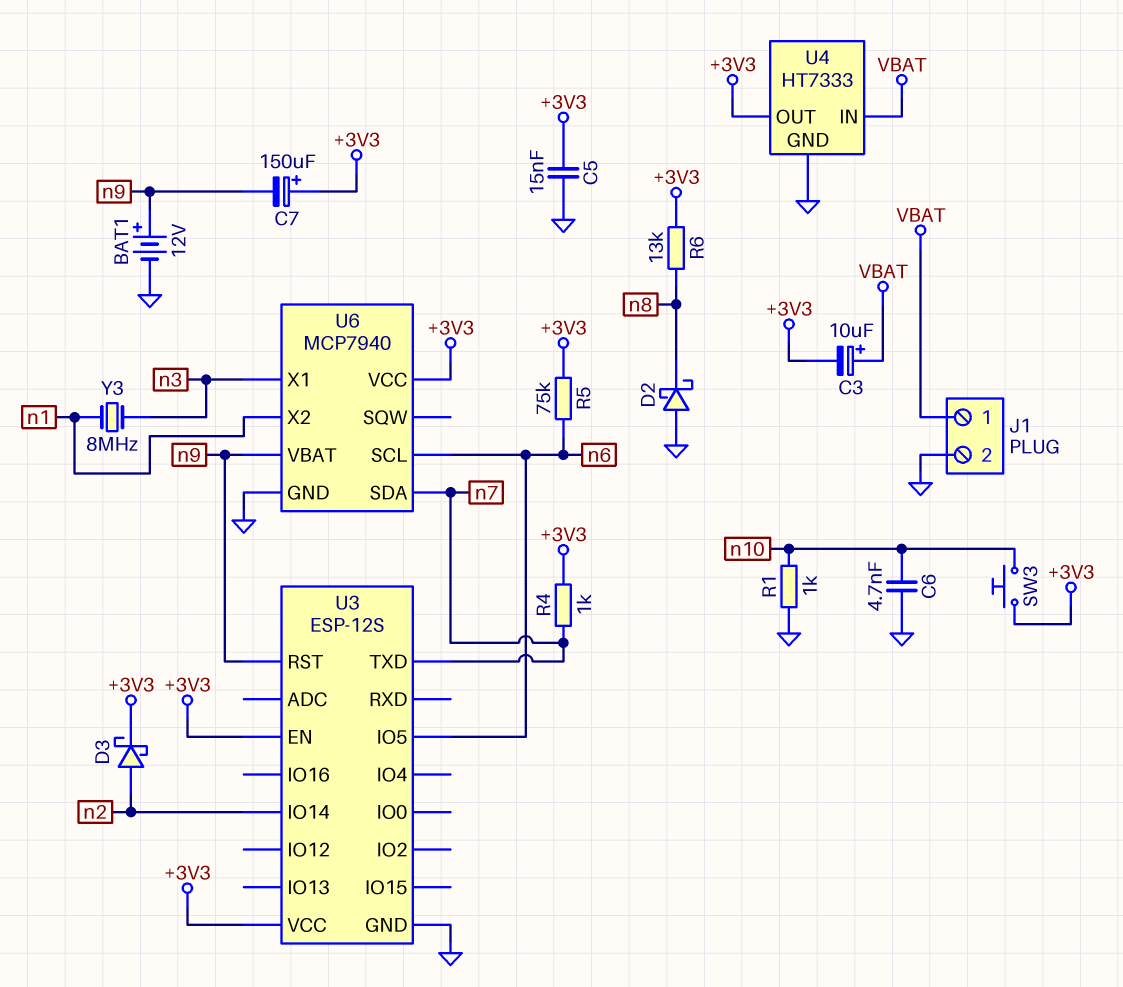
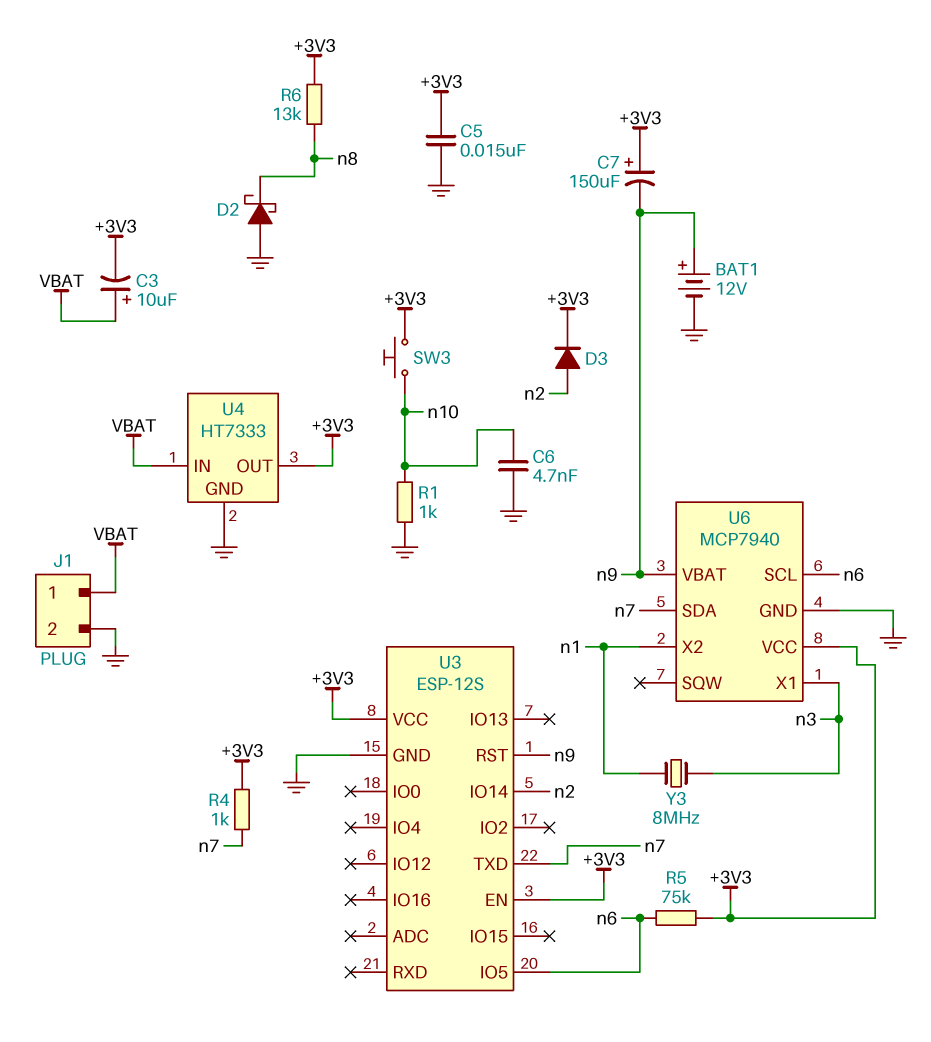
D3: schottky (A n2, K +3V3) -> diode (A n2, K +3V3)

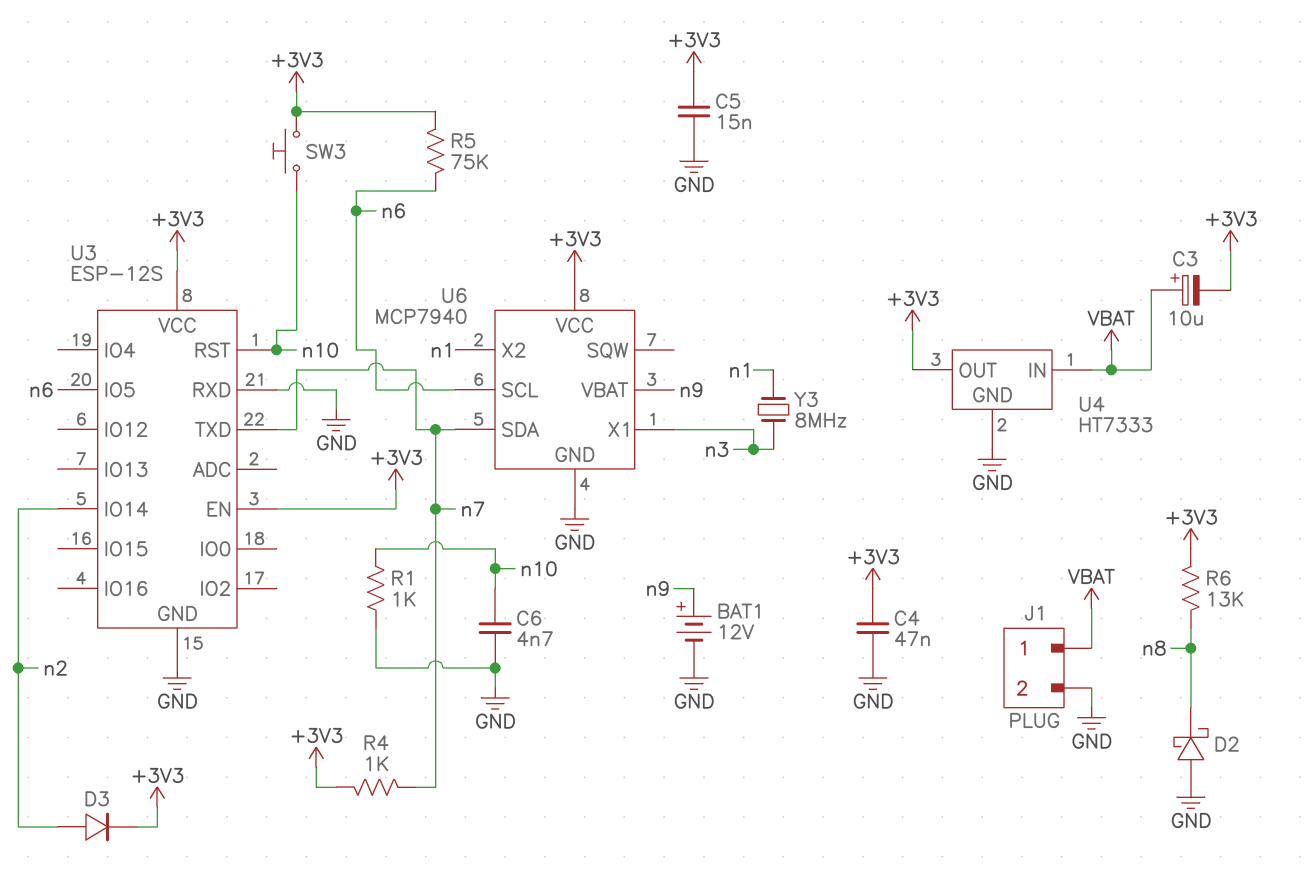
C4: none -> 47nF (+3V3, GND)
C7: 150uF (plus +3V3, minus n9) -> none
U3 pin RST: n9 -> n10
U3 pin RXD: none -> GND

